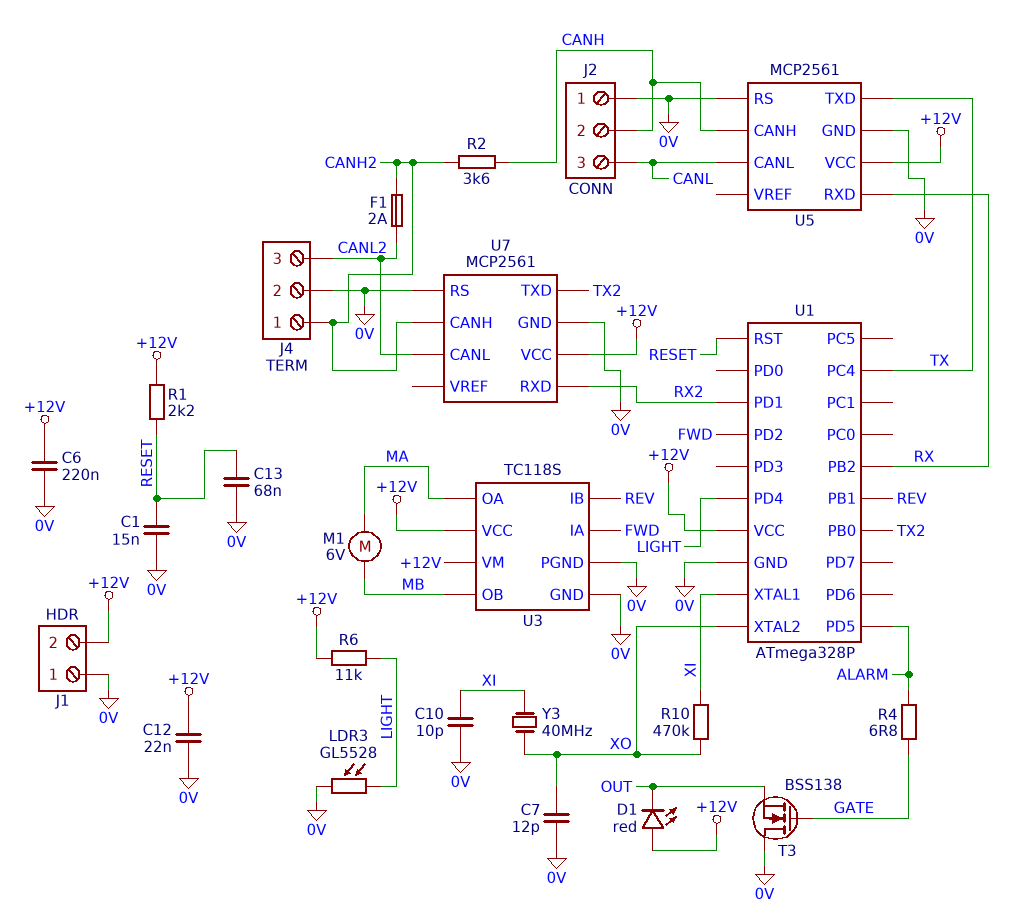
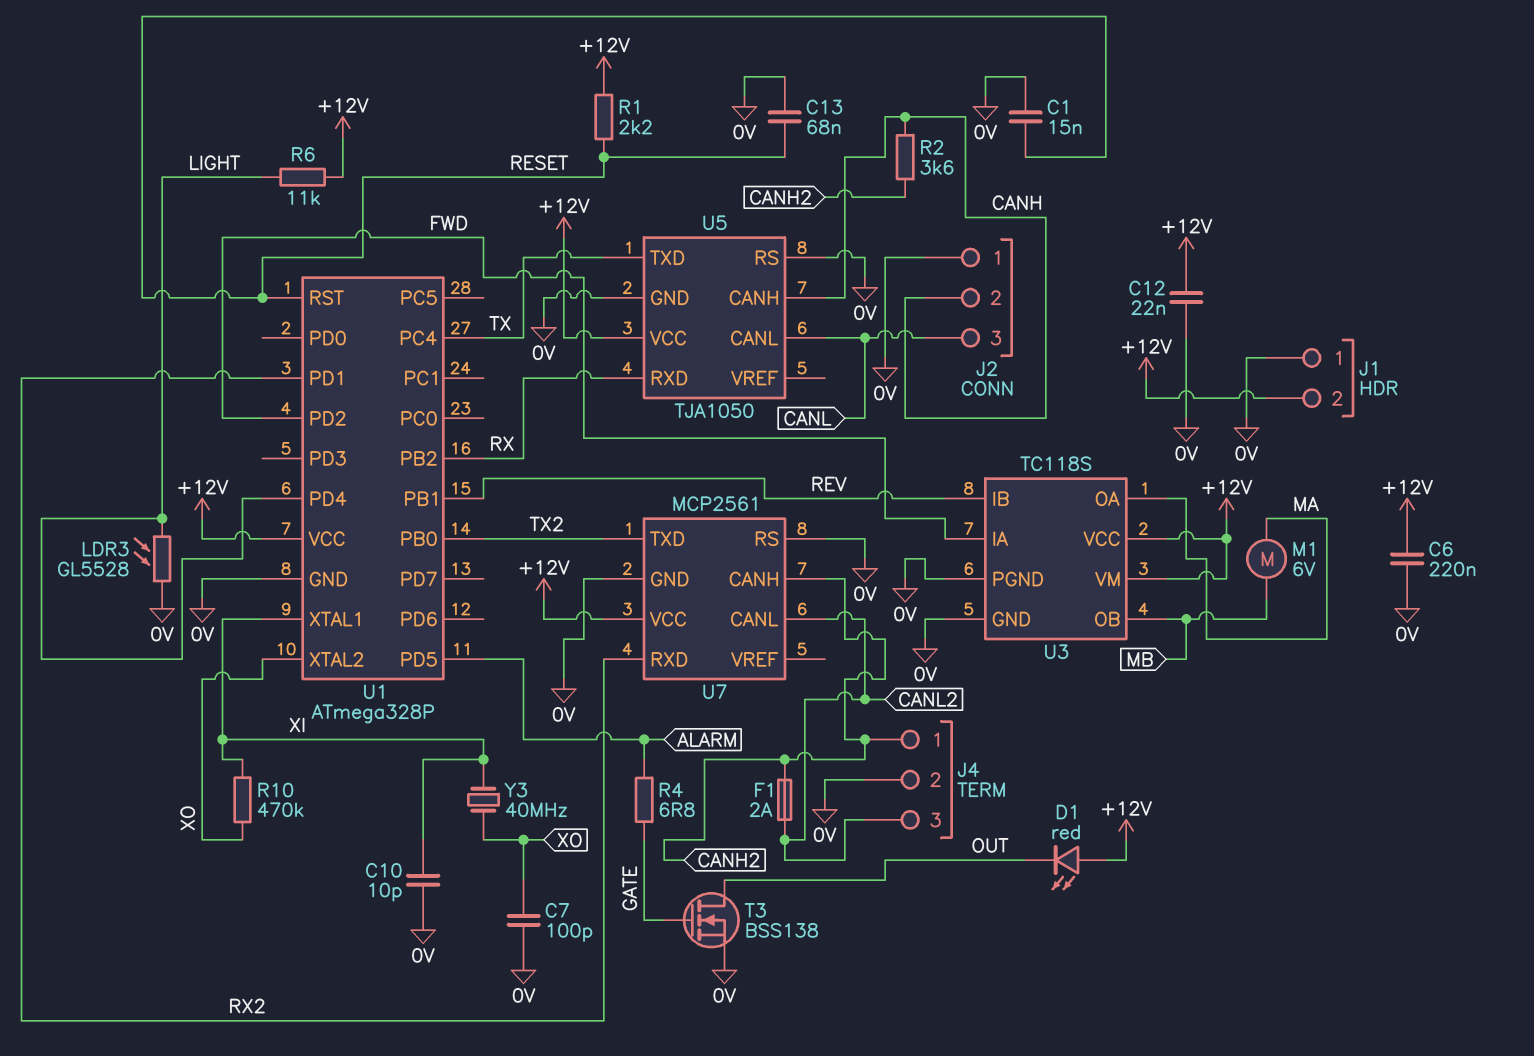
C7: 12pF (0V, XO) -> 100pF (0V, XO)
T3: NMOS BSS138 (G GATE, D 0V, S OUT) -> NMOS BSS138 (G GATE, D OUT, S 0V)
U5: MCP2561 -> TJA1050

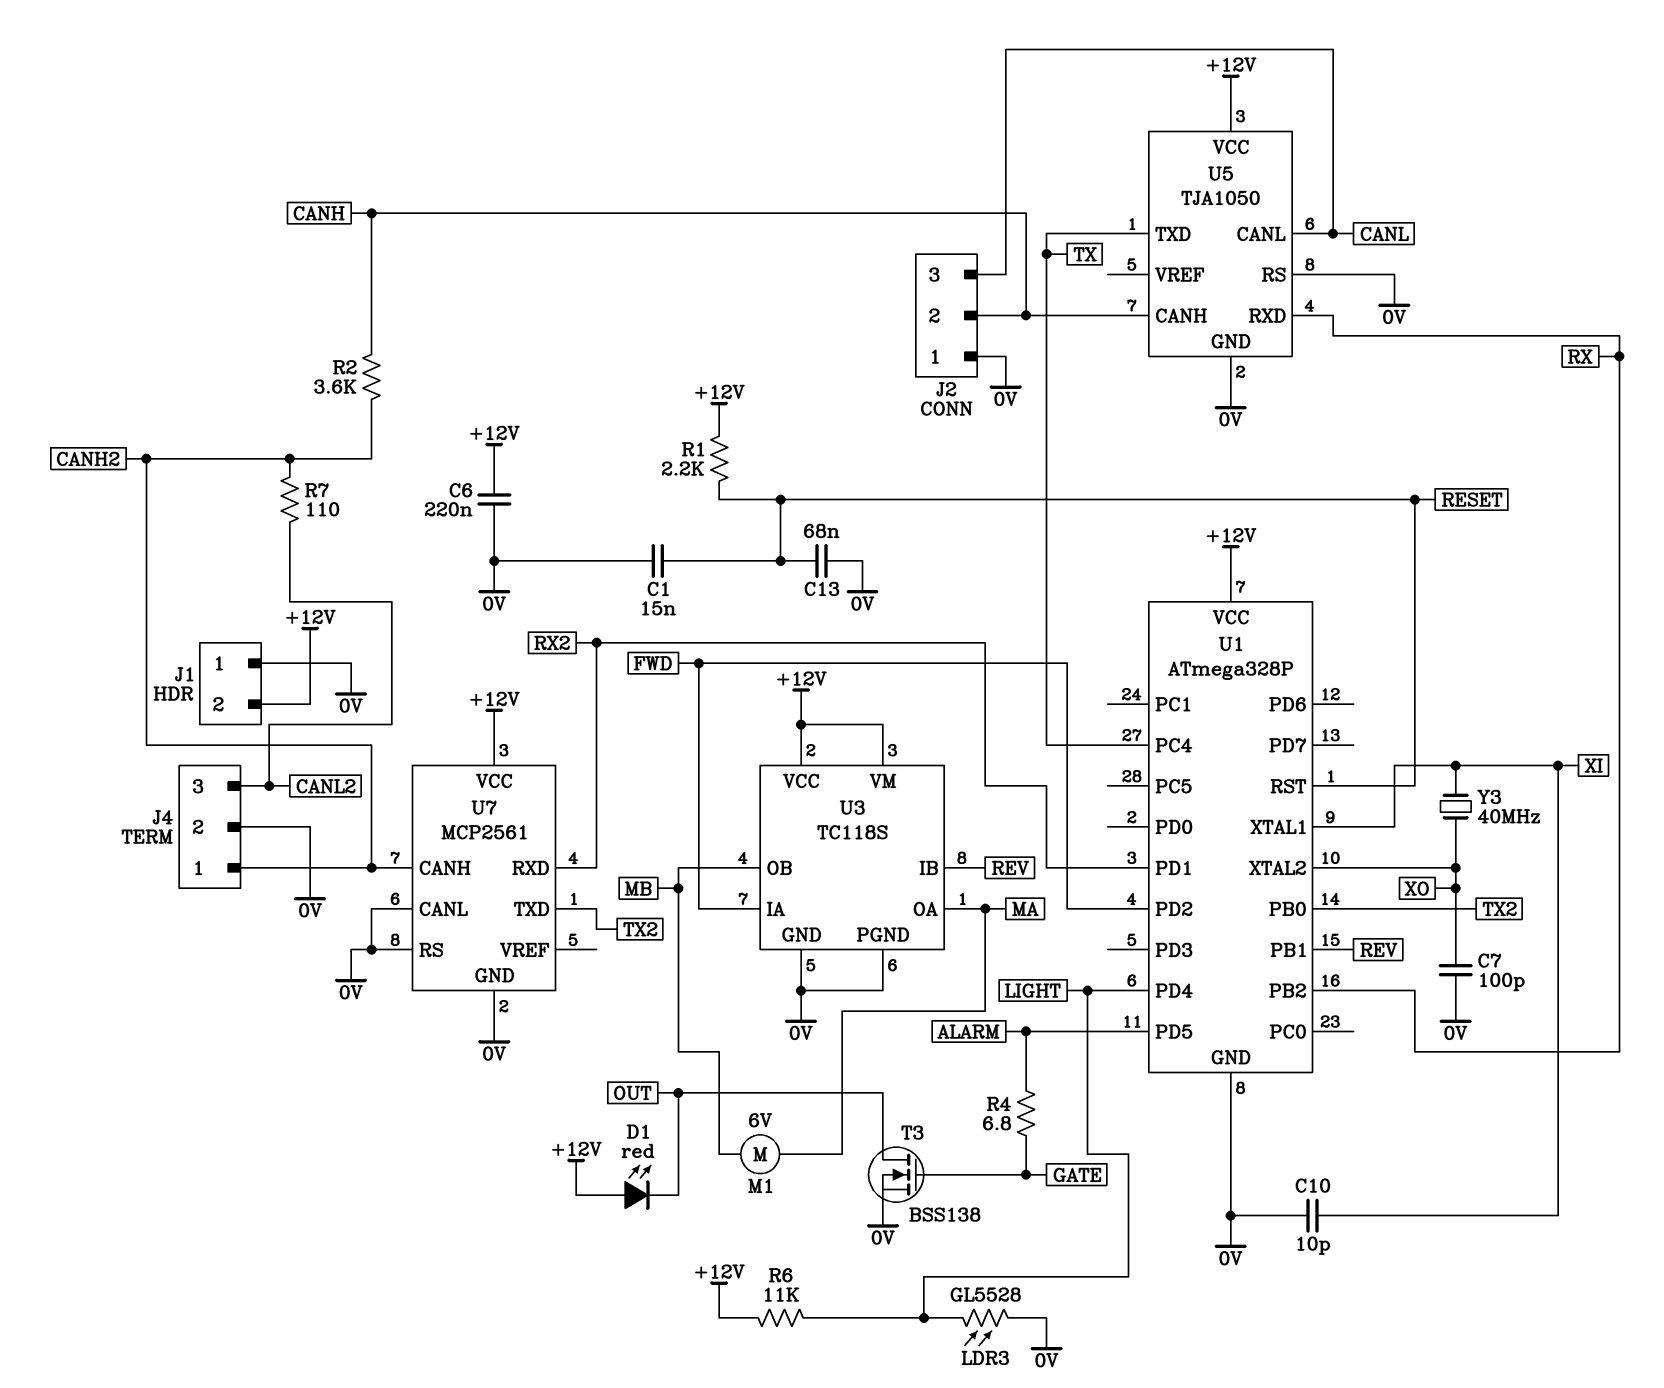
C12: 22nF (+12V, 0V) -> none
F1: 2A (CANH2, CANL2) -> none
R7: none -> 110 (CANH2, CANL2)
R10: 470k (XI, XO) -> none
U7 pin CANL: CANL2 -> 0V

